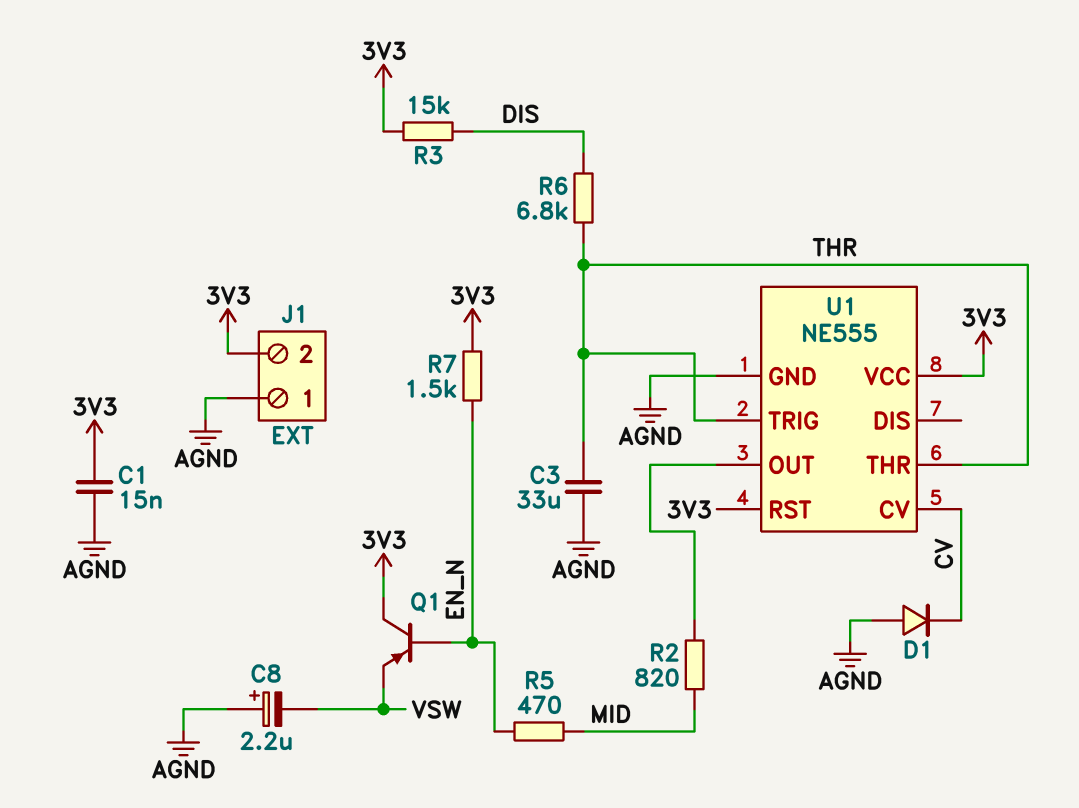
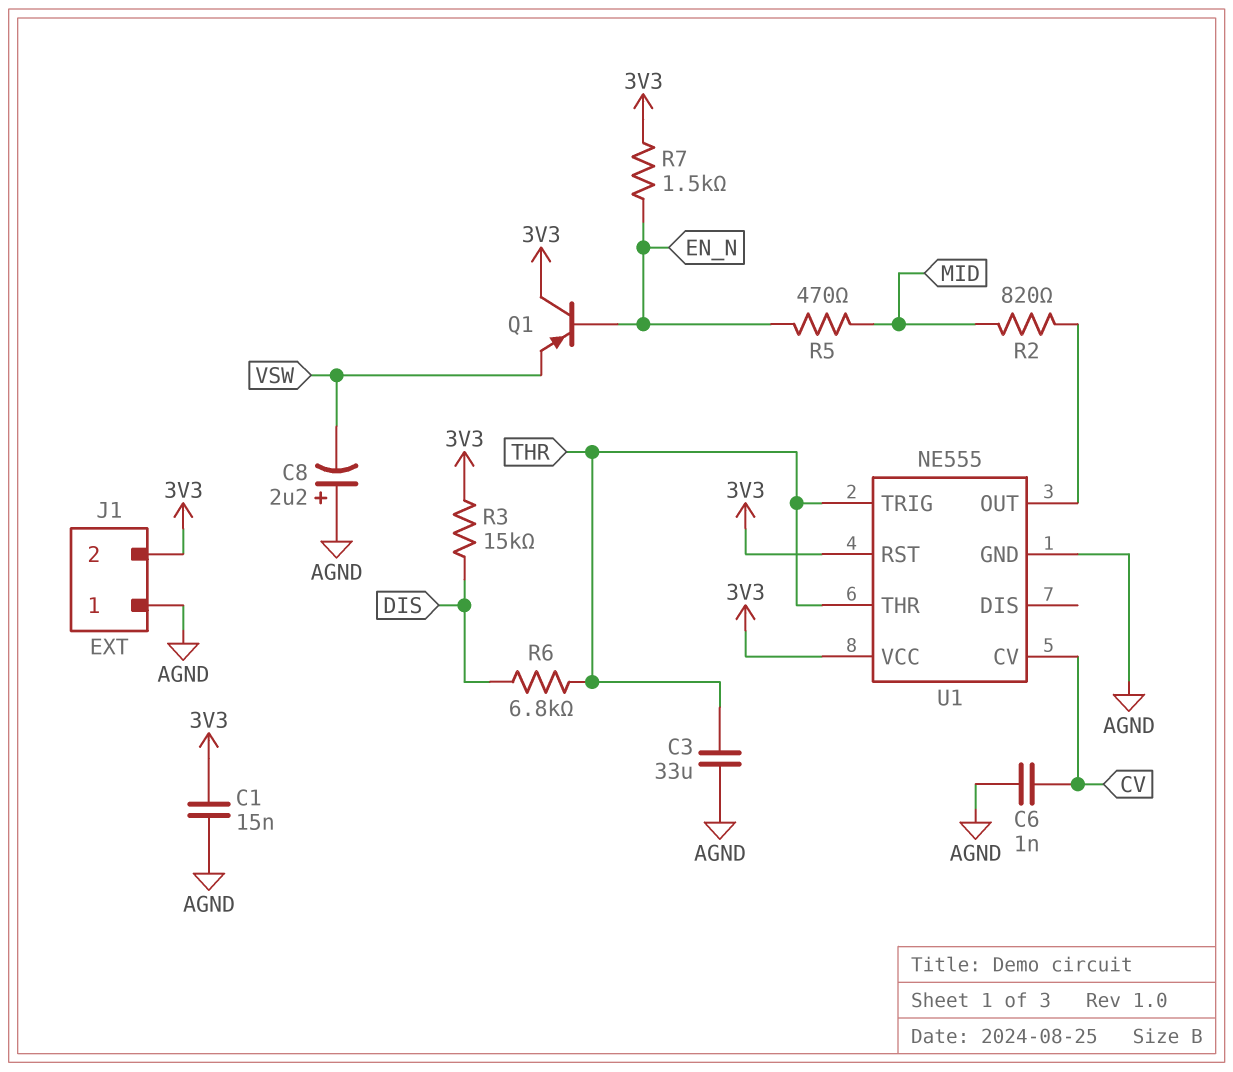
C6: none -> 1nF (AGND, CV)
D1: diode (A AGND, K CV) -> none

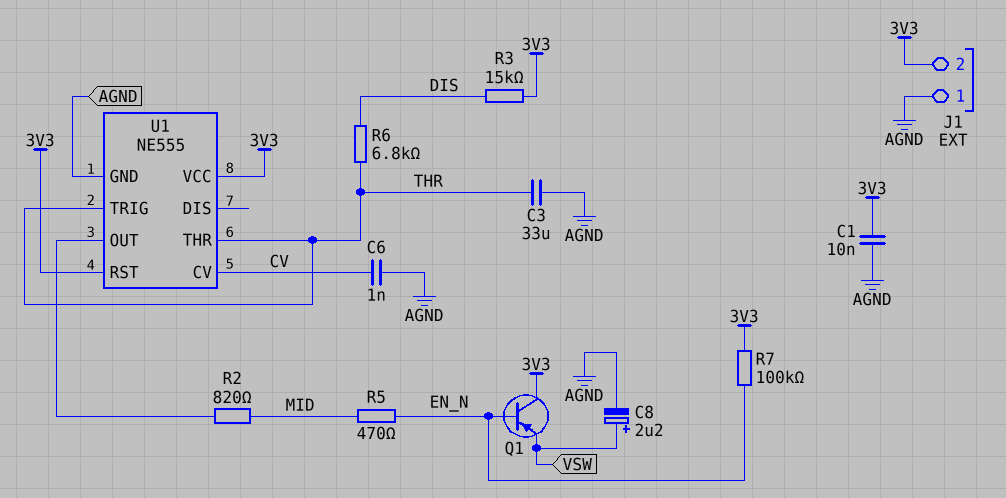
C1: 15nF (3V3, AGND) -> 10nF (3V3, AGND)
C8: 2.2uF (plus AGND, minus VSW) -> 2.2uF (plus VSW, minus AGND)
R7: 1.5k (3V3, EN_N) -> 100k (3V3, EN_N)

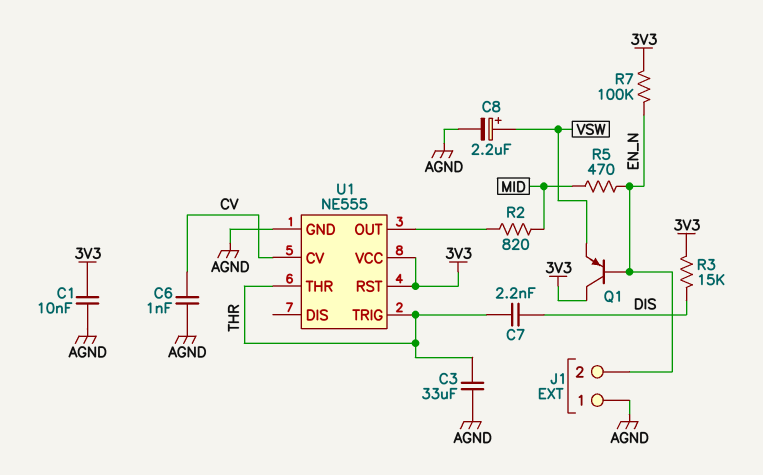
C7: none -> 2.2nF (DIS, THR)
J1 pin 2: 3V3 -> EN_N
R6: 6.8k (DIS, THR) -> none

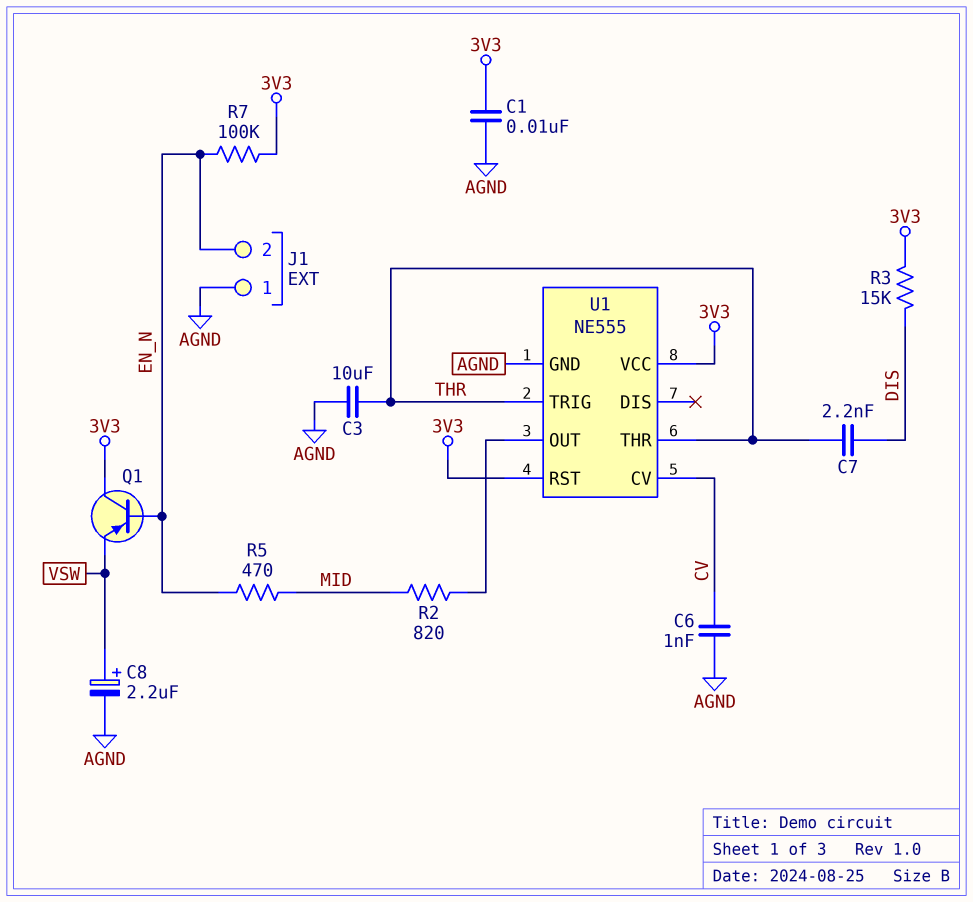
C3: 33uF (AGND, THR) -> 10uF (AGND, THR)

